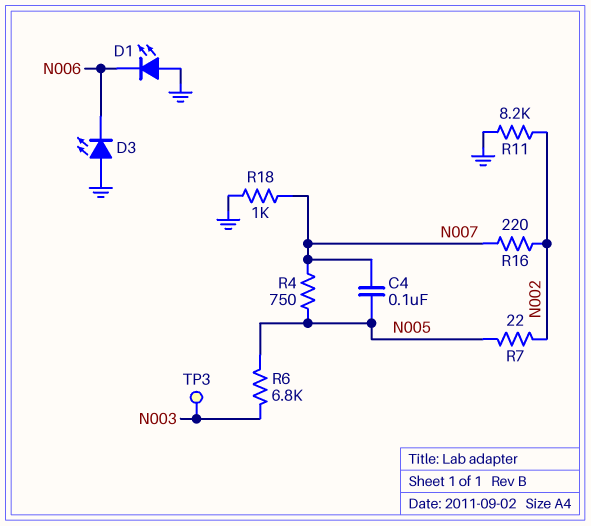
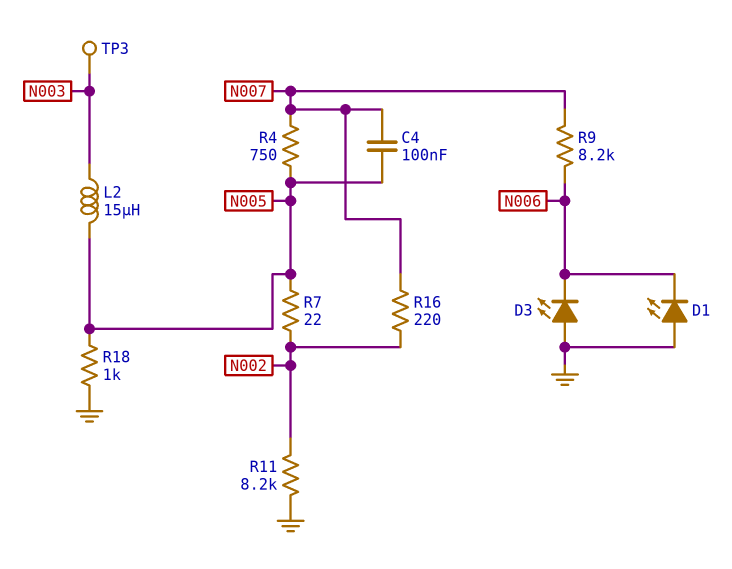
L2: none -> 15uH (N003, N005)
R6: 6.8k (N003, N005) -> none
R9: none -> 8.2k (N006, N007)
R18: 1k (GND, N007) -> 1k (GND, N005)

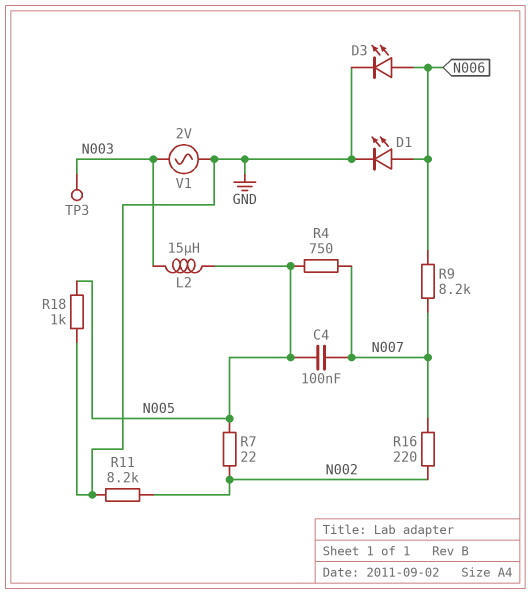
D1: LED (A GND, K N006) -> LED (A N006, K GND)
D3: LED (A GND, K N006) -> LED (A N006, K GND)
V1: none -> AC 2V (GND, N003)

